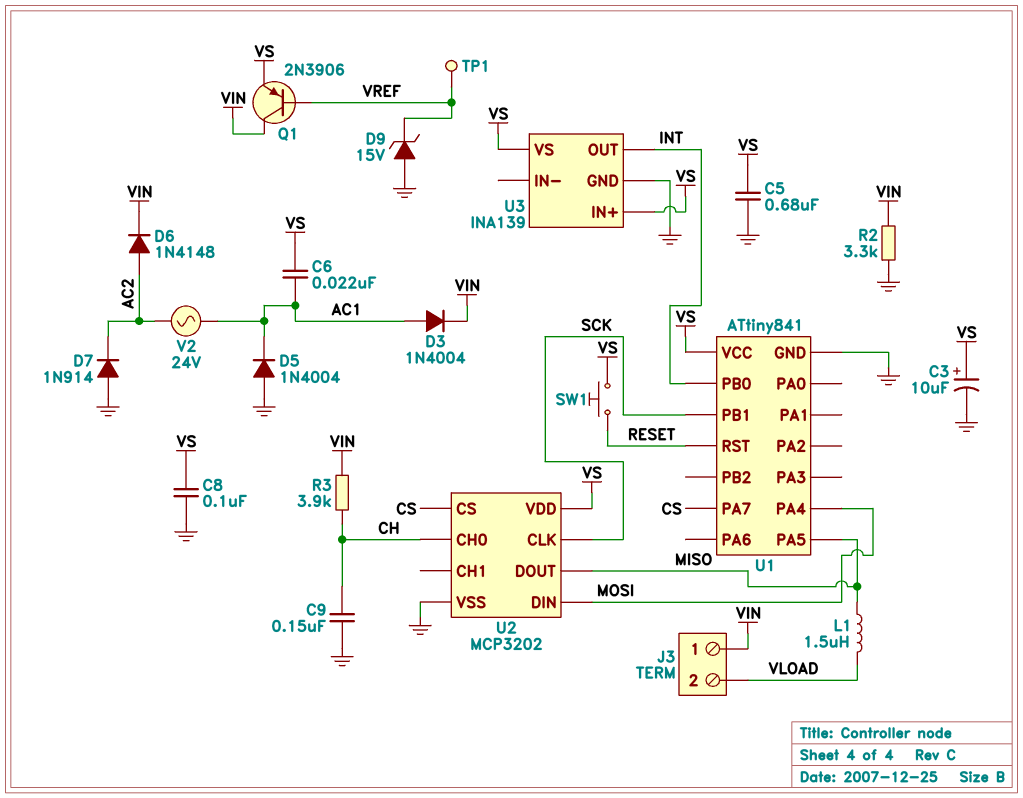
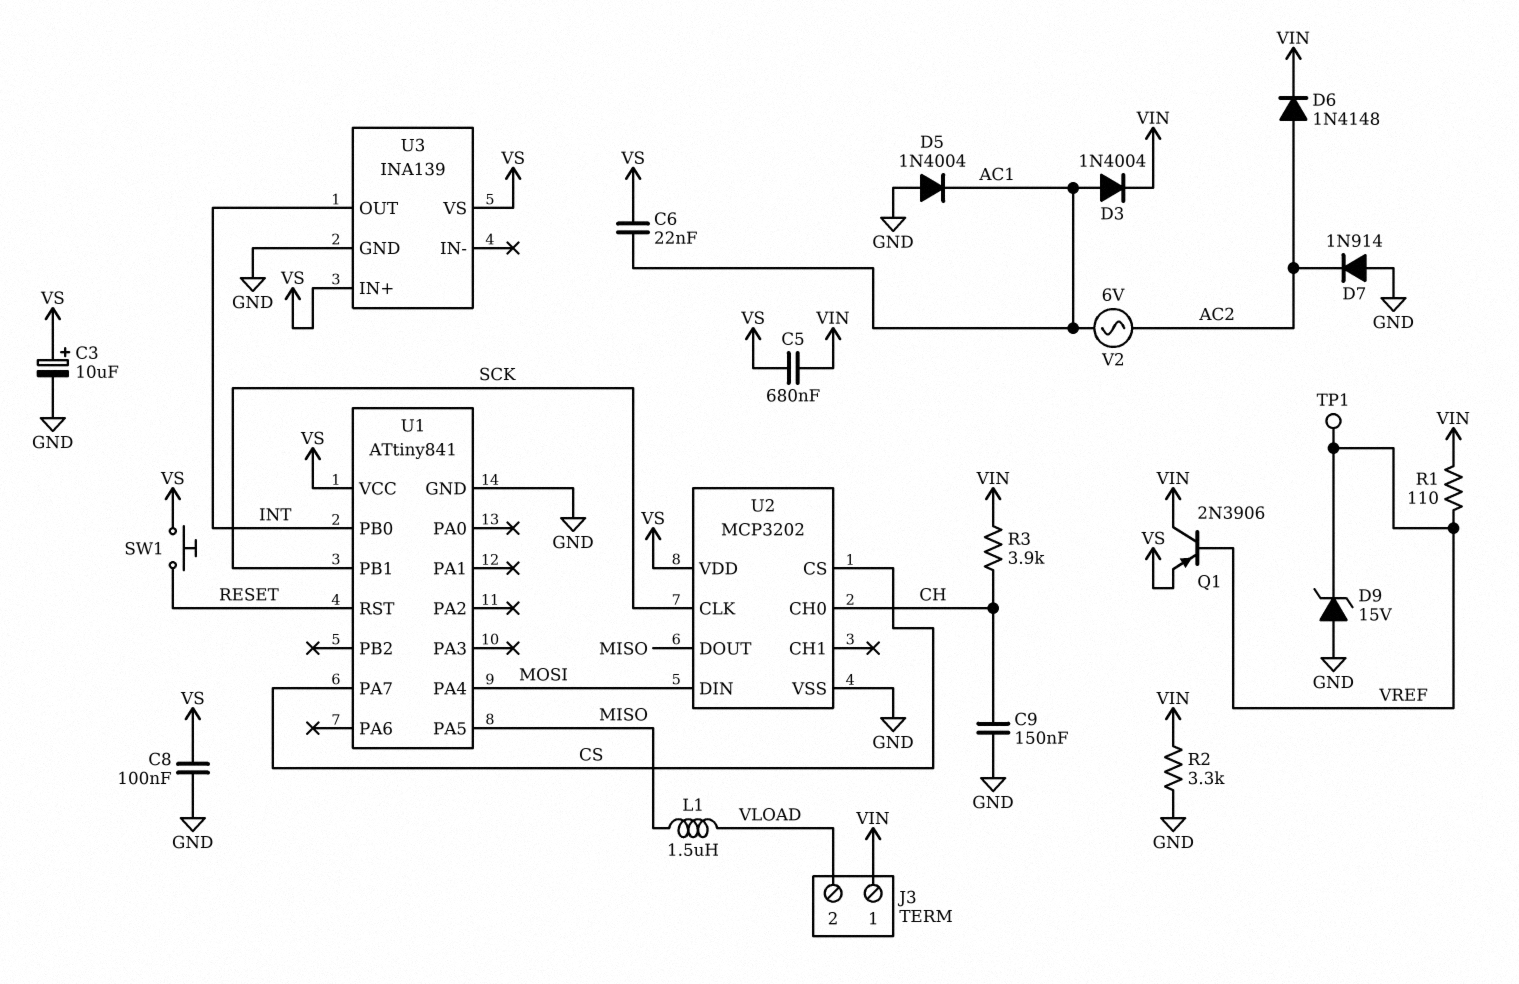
C5: 680nF (GND, VS) -> 680nF (VIN, VS)
R1: none -> 110 (VIN, VREF)
V2: AC 24V (AC1, AC2) -> AC 6V (AC1, AC2)

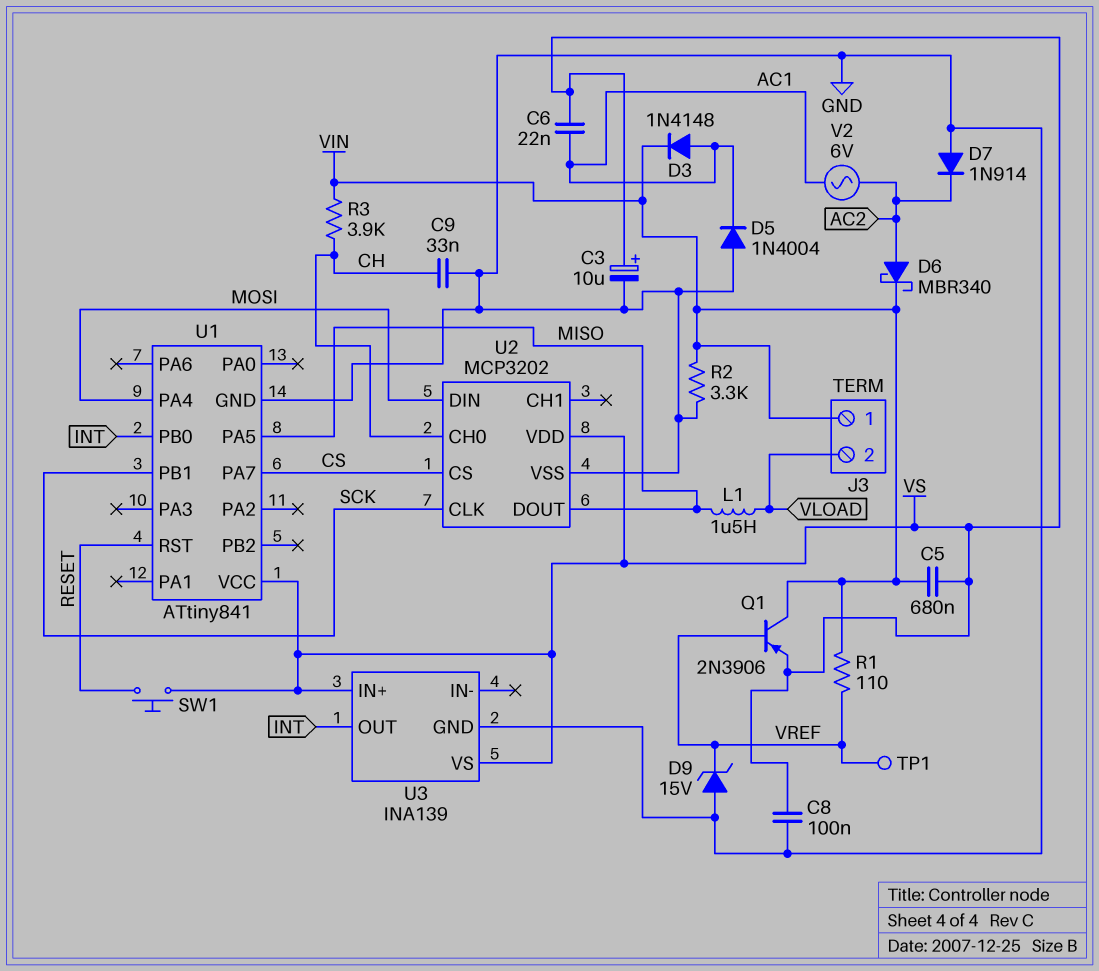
C9: 150nF (CH, GND) -> 33nF (CH, GND)
D3: diode 1N4004 (A AC1, K VIN) -> diode 1N4148 (A AC1, K VIN)
D6: diode 1N4148 (A AC2, K VIN) -> schottky MBR340 (A AC2, K VIN)

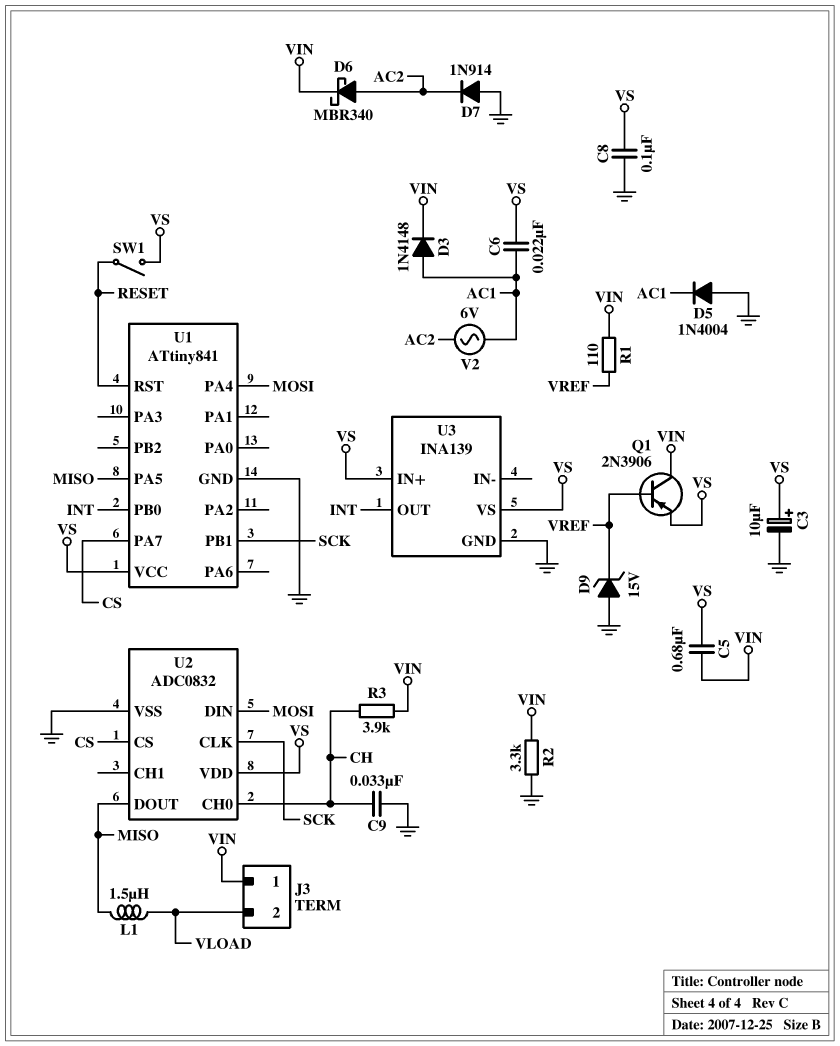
SW1: button (RESET, VS) -> switch (RESET, VS)
TP1: test point (VREF) -> none
U2: MCP3202 -> ADC0832

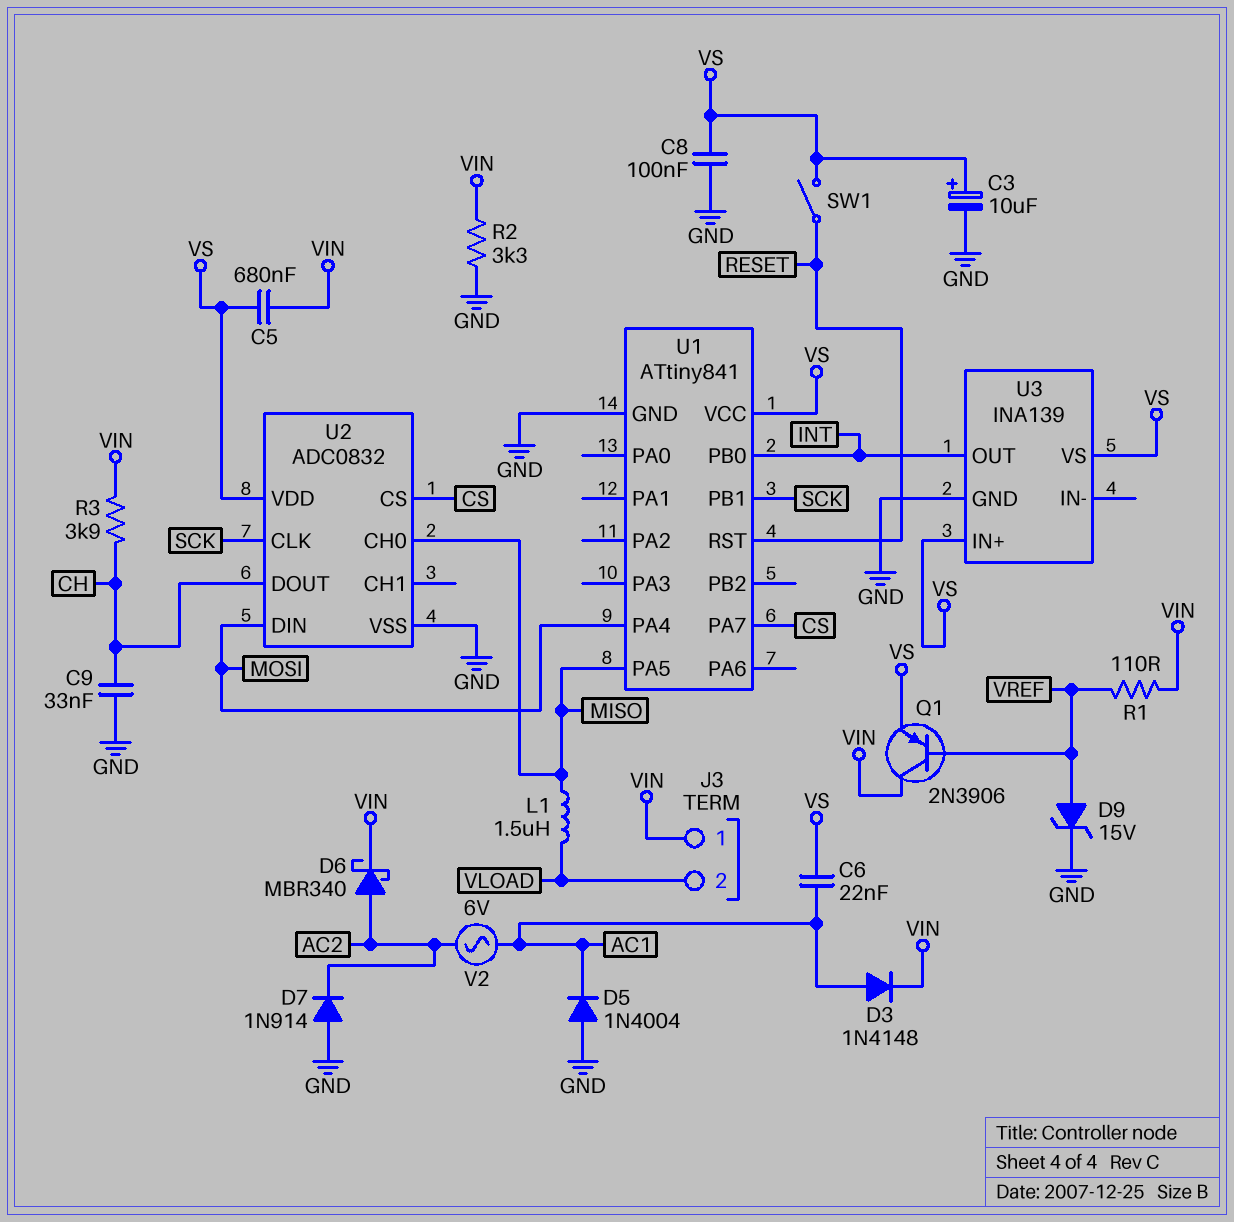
D9: zener 15V (A GND, K VREF) -> zener 15V (A VREF, K GND)
U2 pin CH0: CH -> MISO
U2 pin DOUT: MISO -> CH

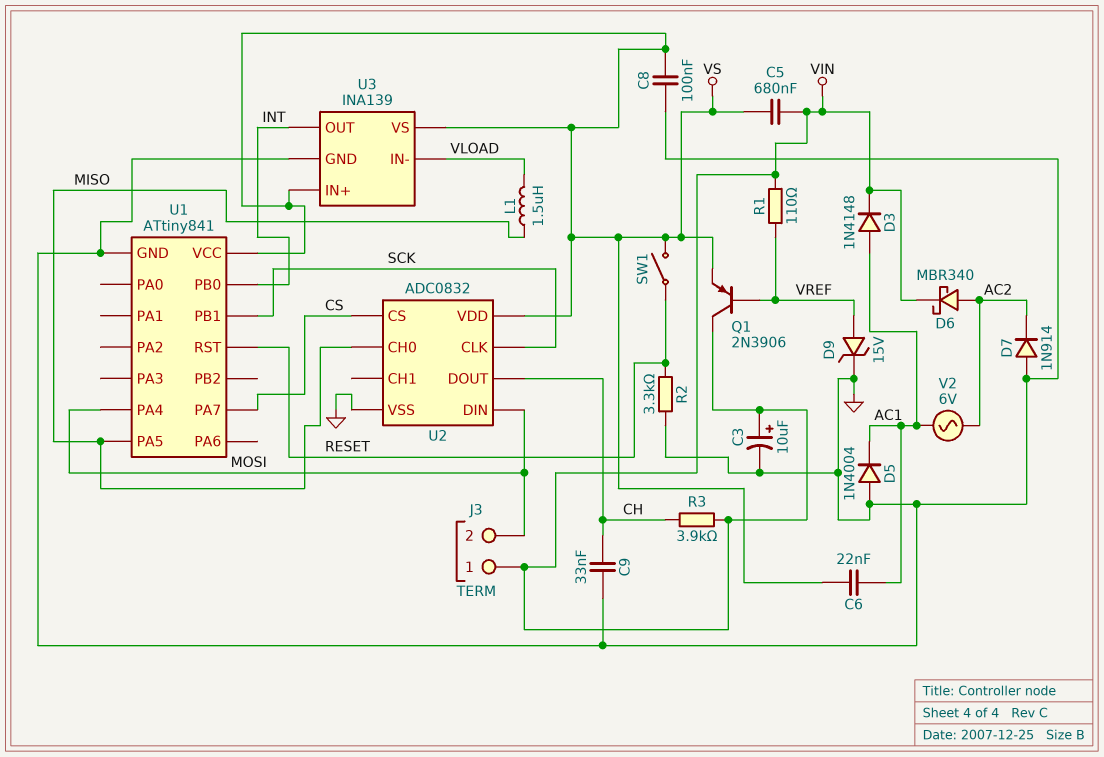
C3: 10uF (plus VS, minus GND) -> 10uF (plus VIN, minus GND)
J3 pin 2: VLOAD -> MOSI
R2: 3.3k (GND, VIN) -> 3.3k (GND, RESET)
U3 pin IN-: none -> VLOAD

